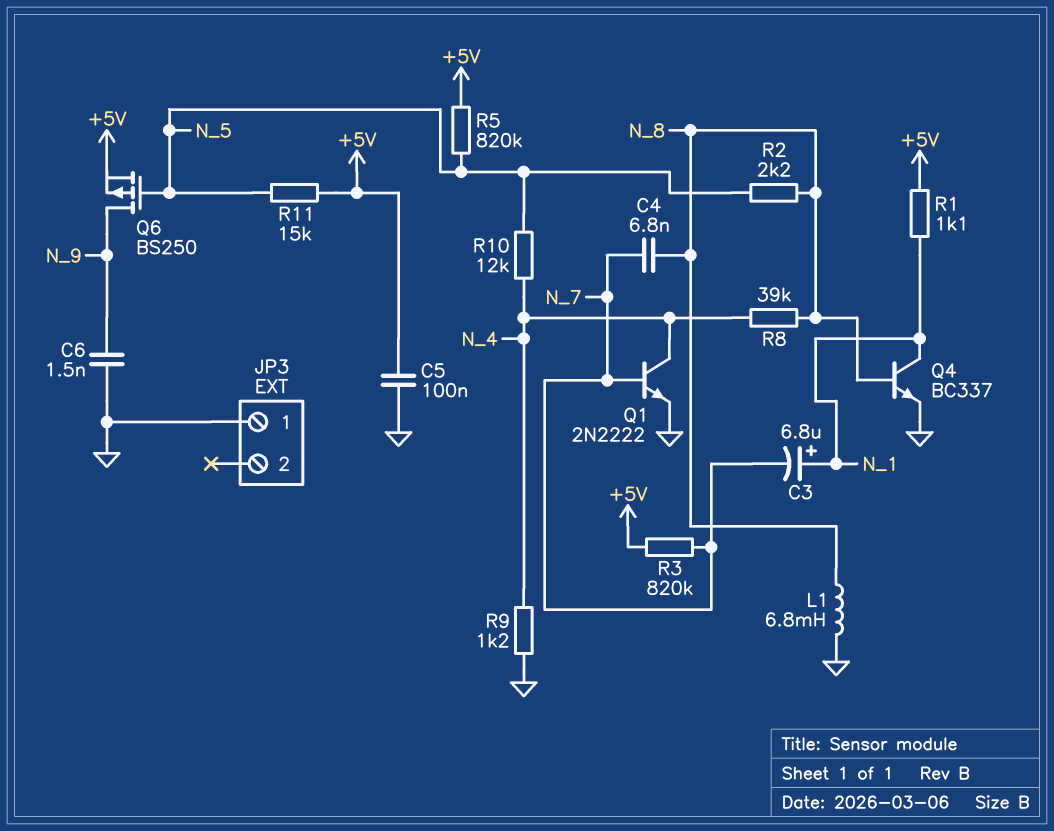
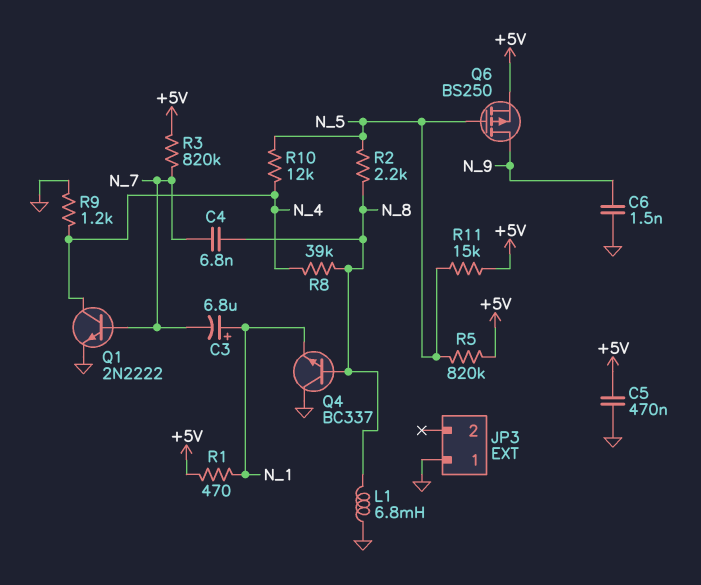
C5: 100nF (+5V, GND) -> 470nF (+5V, GND)
Q4: NPN BC337 (B N_8, C N_1, E GND) -> NPN BC337 (B N_8, C GND, E N_1)
R1: 1.1k (+5V, N_1) -> 470 (+5V, N_1)

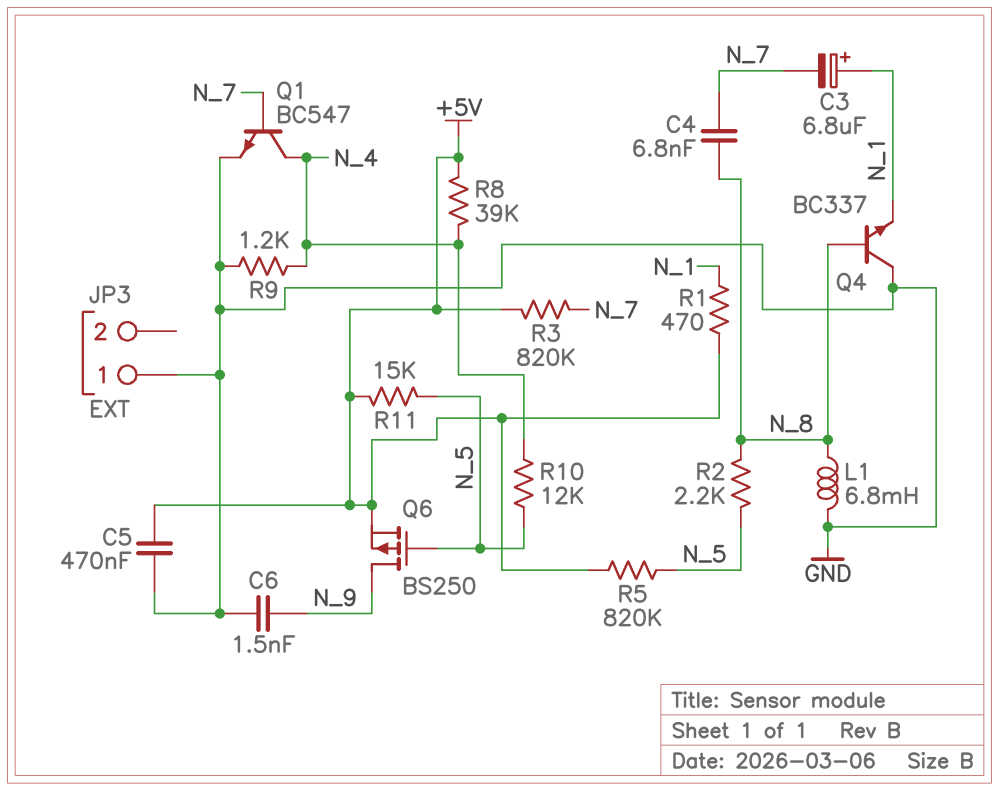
Q1: NPN 2N2222 (B N_7, C N_4, E GND) -> NPN BC547 (B N_7, C N_4, E GND)
R8: 39k (N_4, N_8) -> 39k (+5V, N_4)

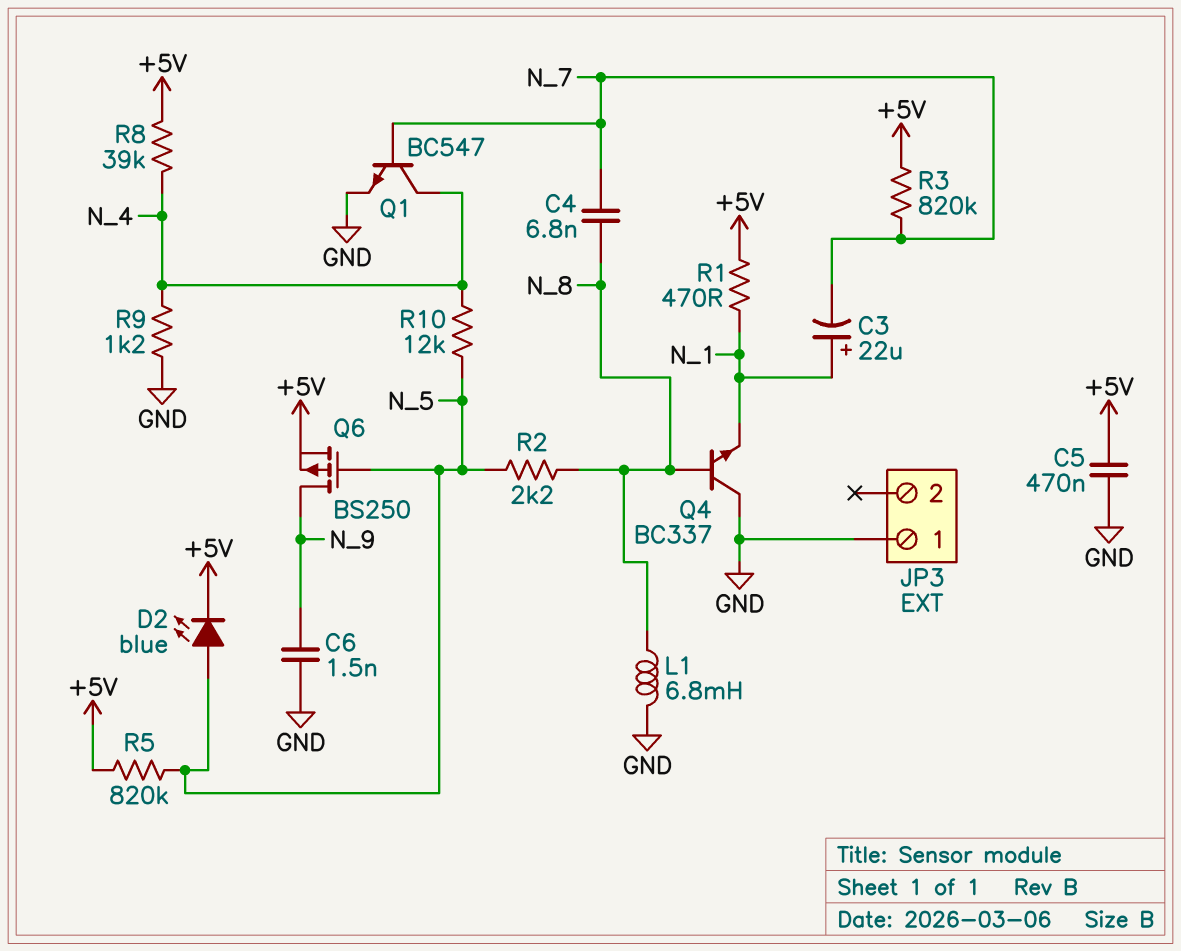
C3: 6.8uF (plus N_1, minus N_7) -> 22uF (plus N_1, minus N_7)
D2: none -> LED blue (A N_5, K +5V)
R11: 15k (+5V, N_5) -> none

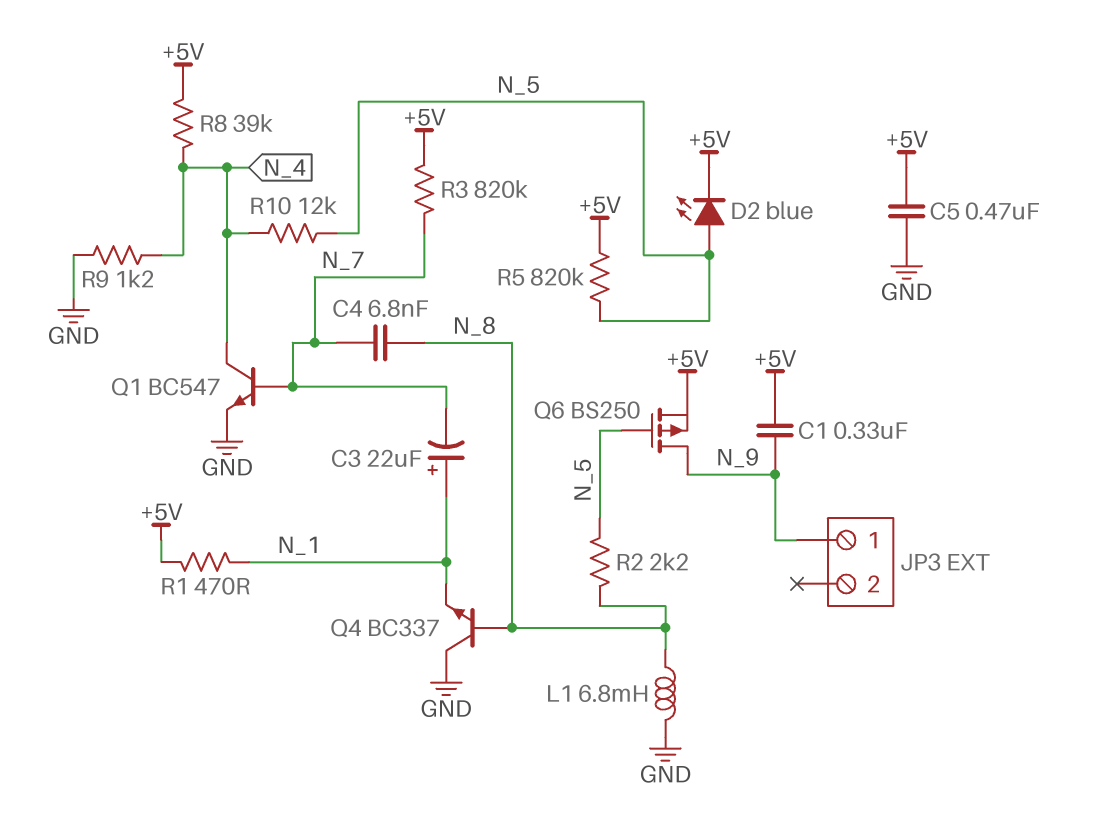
C1: none -> 330nF (+5V, N_9)
C6: 1.5nF (GND, N_9) -> none
JP3 pin 1: GND -> N_9

